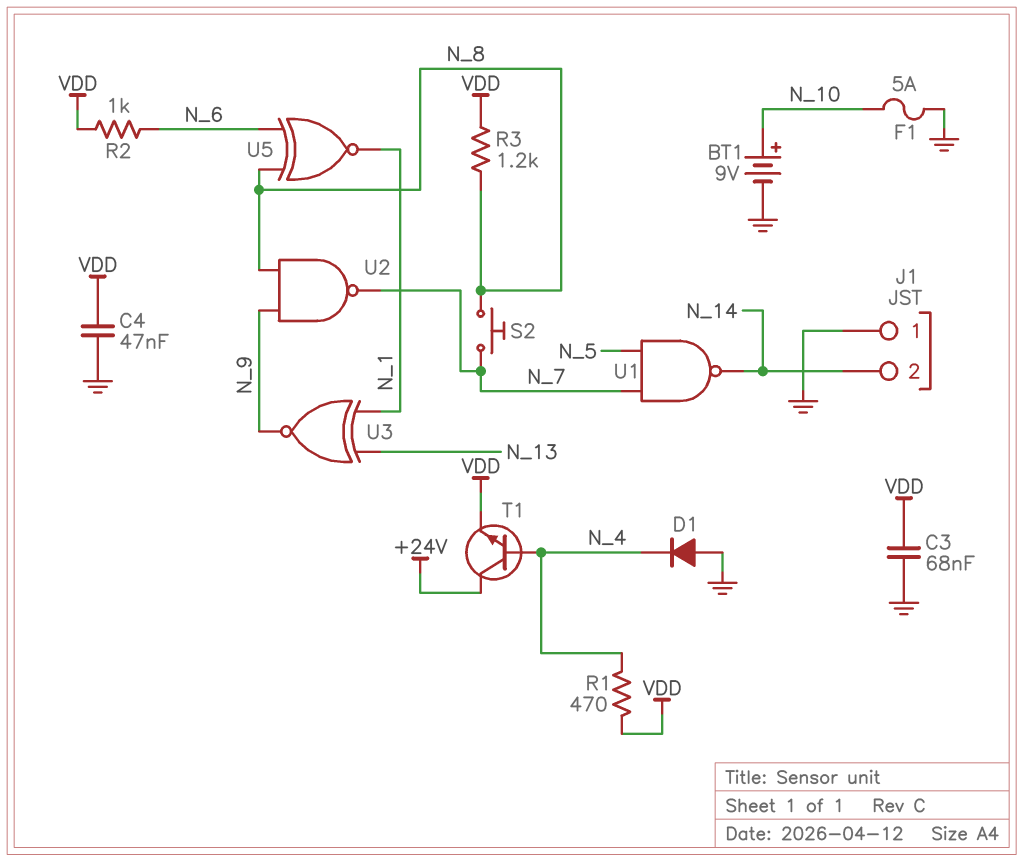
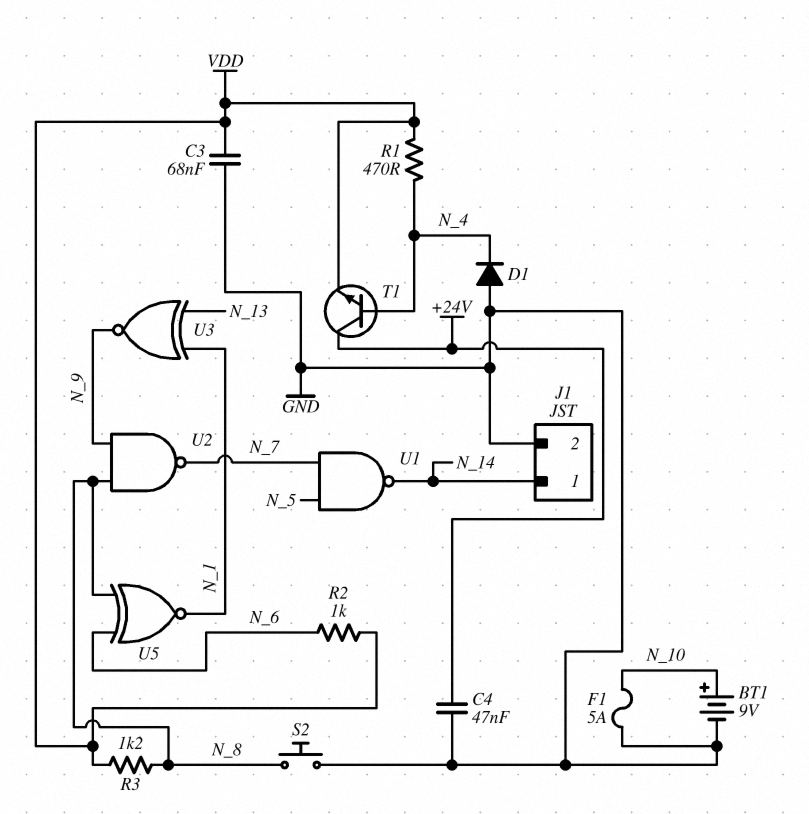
C4: 47nF (GND, VDD) -> 47nF (+24V, GND)
J1 pin 1: GND -> N_14
J1 pin 2: N_14 -> GND
S2: button (N_7, N_8) -> button (GND, N_8)

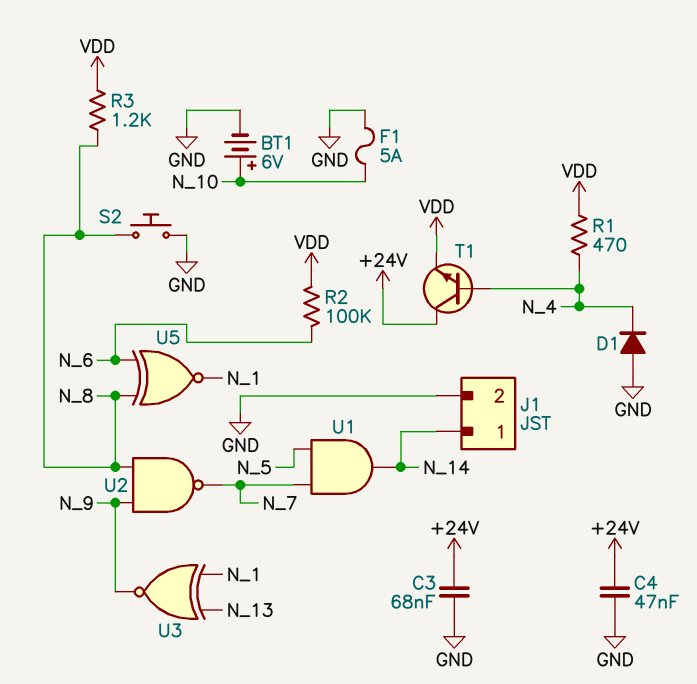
BT1: 9V (plus N_10, minus GND) -> 6V (plus N_10, minus GND)
C3: 68nF (GND, VDD) -> 68nF (+24V, GND)
R2: 1k (N_6, VDD) -> 100k (N_6, VDD)
U1: NAND (in N_5, in N_7, out N_14) -> AND (in N_5, in N_7, out N_14)

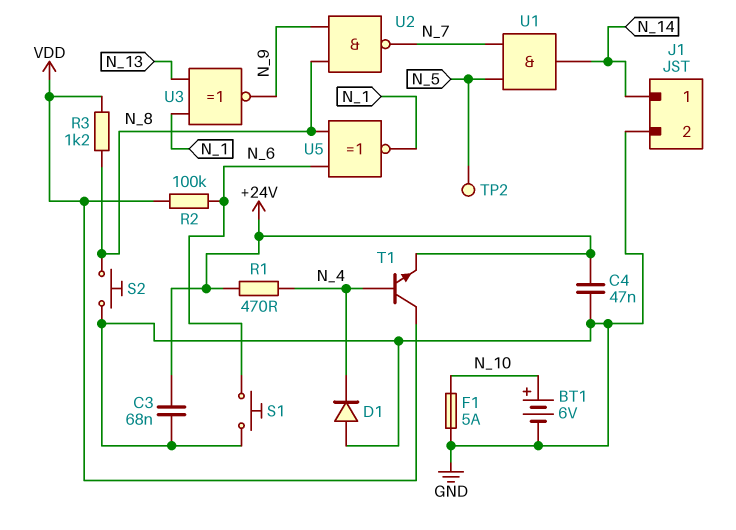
R1: 470 (N_4, VDD) -> 470 (+24V, N_4)
S1: none -> button (GND, N_6)
T1: NPN (B N_4, C +24V, E VDD) -> NPN (B N_4, C VDD, E +24V)
TP2: none -> test point (N_5)

